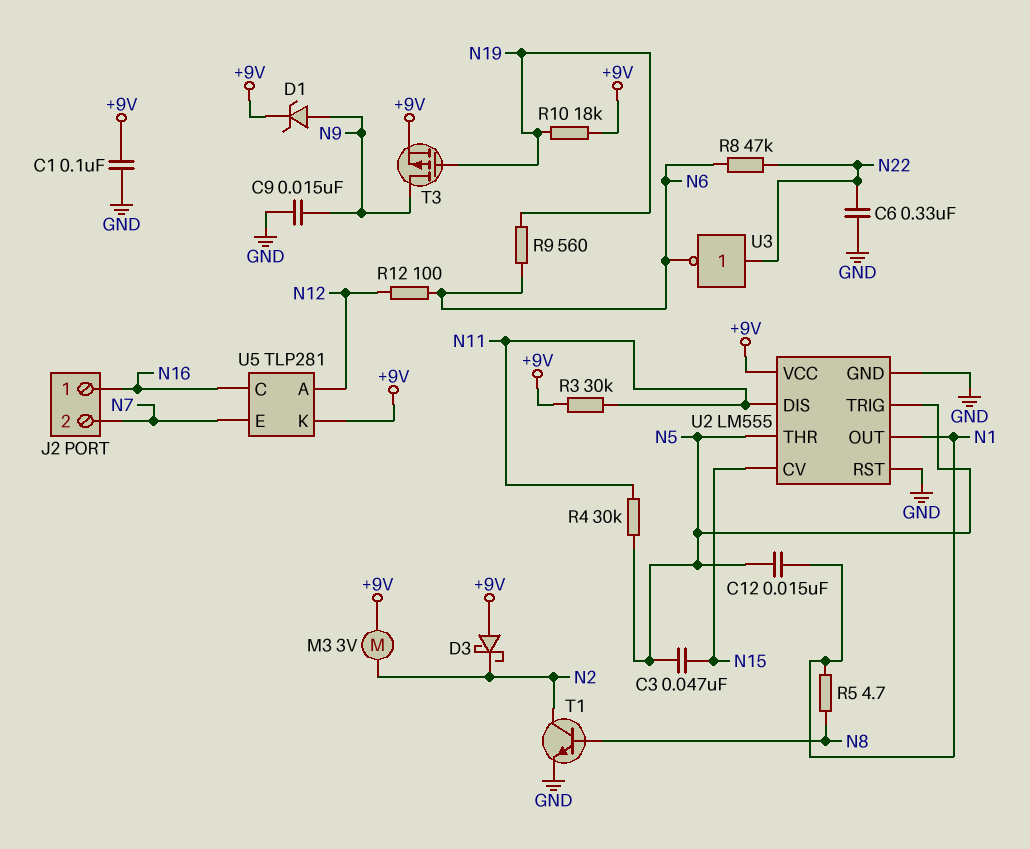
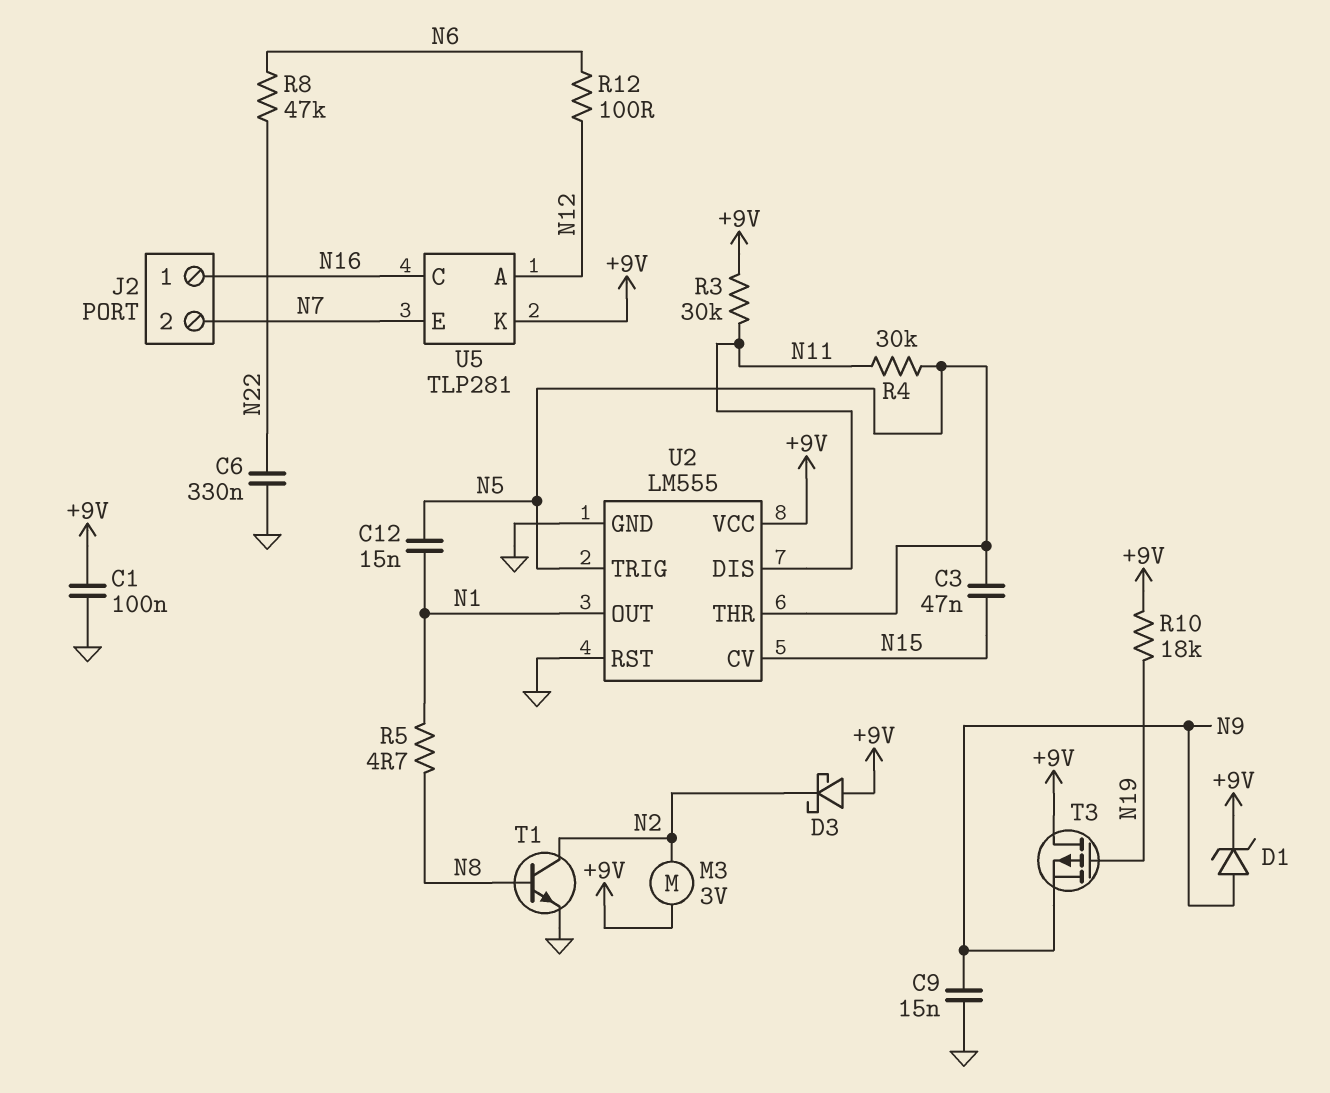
R9: 560 (N6, N19) -> none
T3: PMOS (G N19, D N9, S +9V) -> PMOS (G N19, D +9V, S N9)
U3: NOT (in N22, out N6) -> none

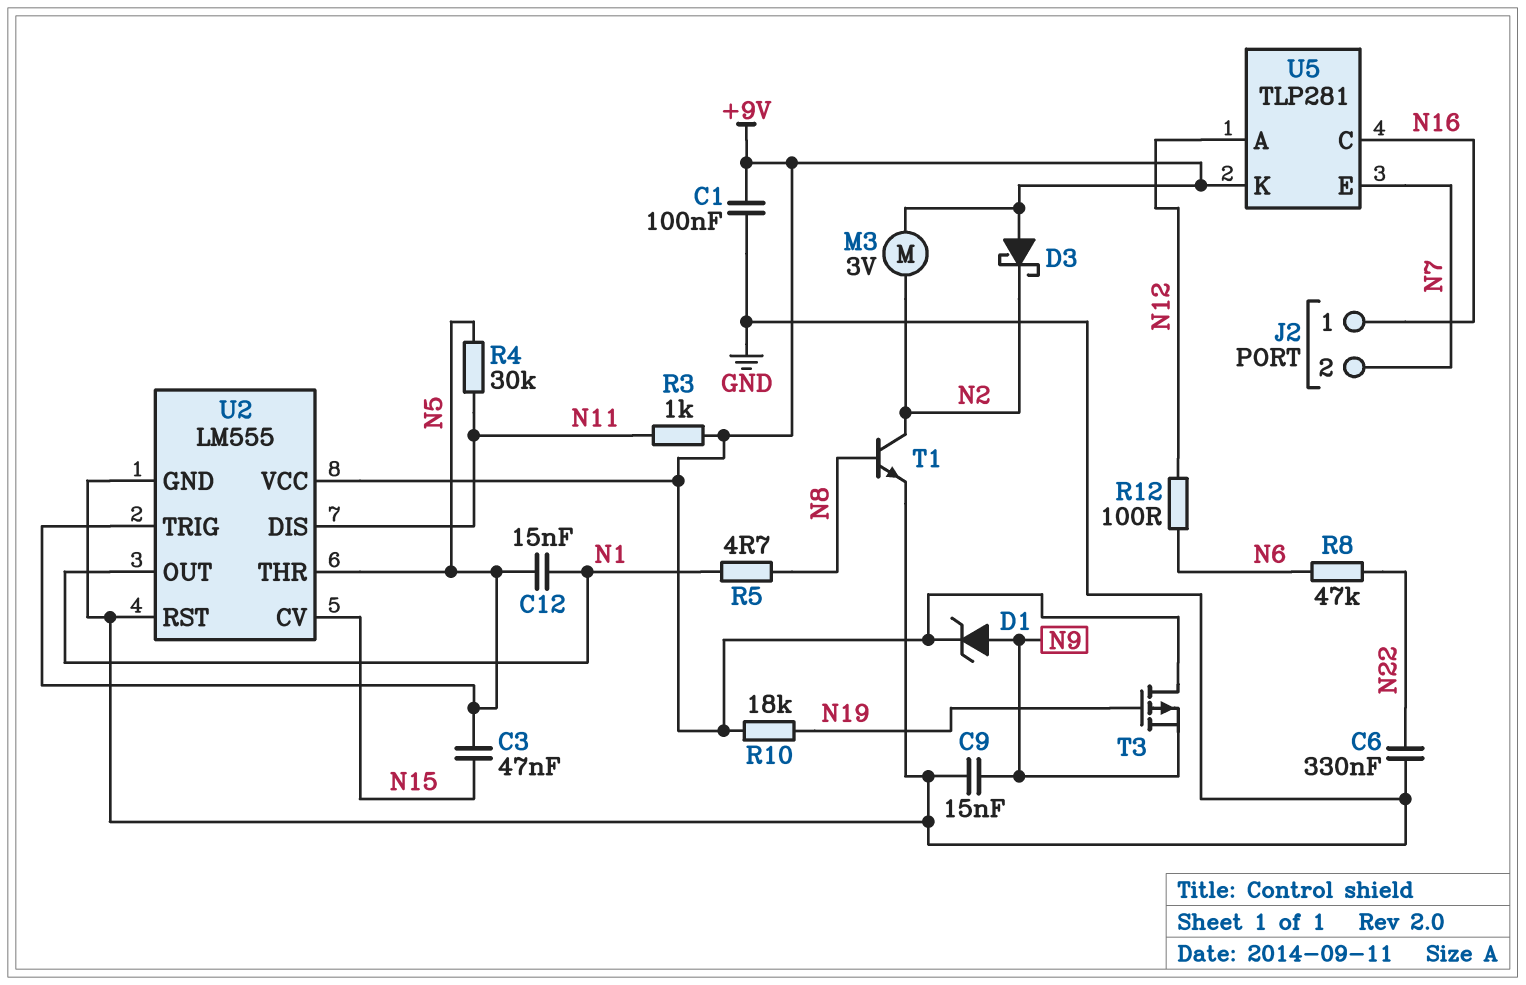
R3: 30k (+9V, N11) -> 1k (+9V, N11)

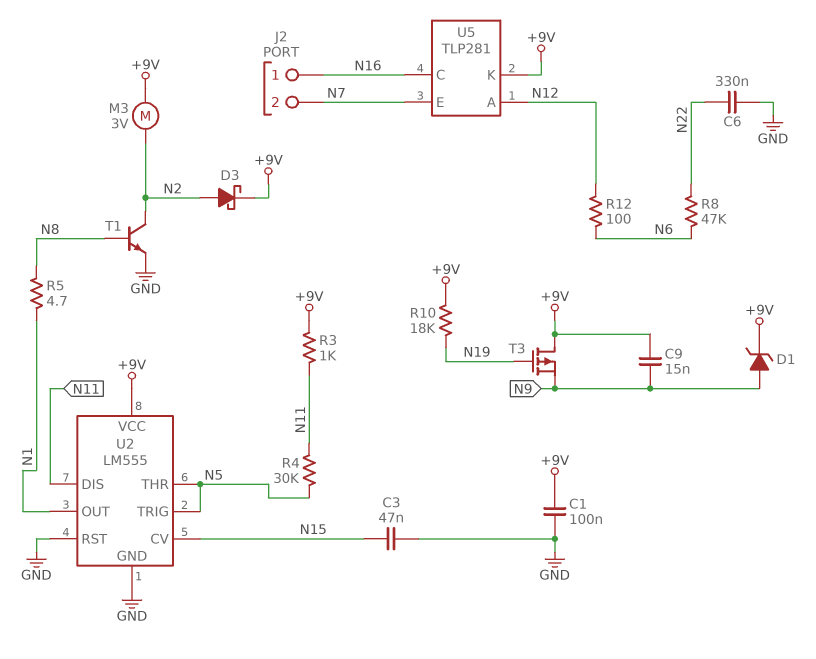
C3: 47nF (N5, N15) -> 47nF (GND, N15)
C9: 15nF (GND, N9) -> 15nF (+9V, N9)
C12: 15nF (N1, N5) -> none
D3: schottky (A +9V, K N2) -> schottky (A N2, K +9V)

